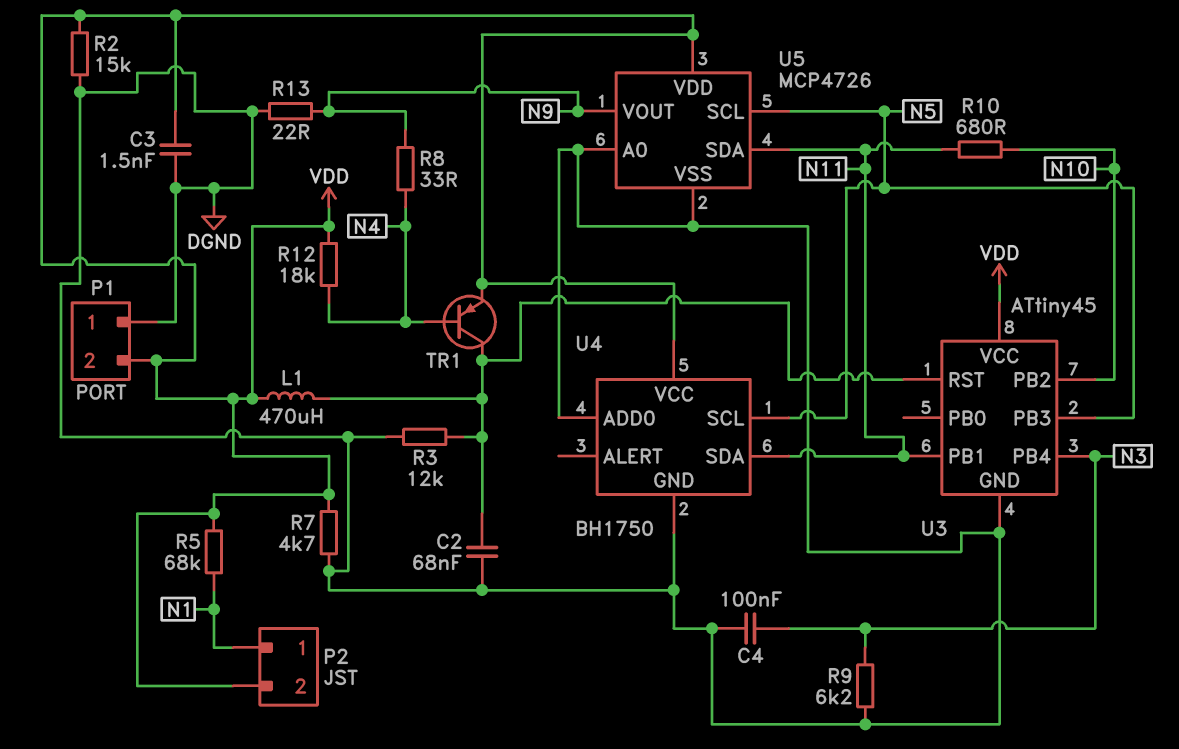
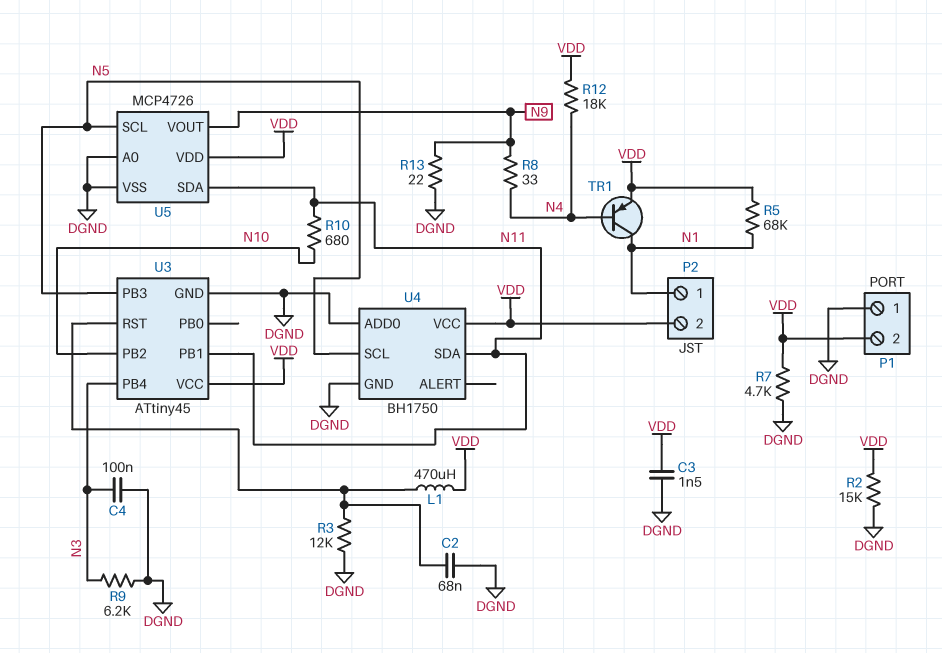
TR1: PNP (B N4, C U3/RST, E VDD) -> PNP (B N4, C N1, E VDD)

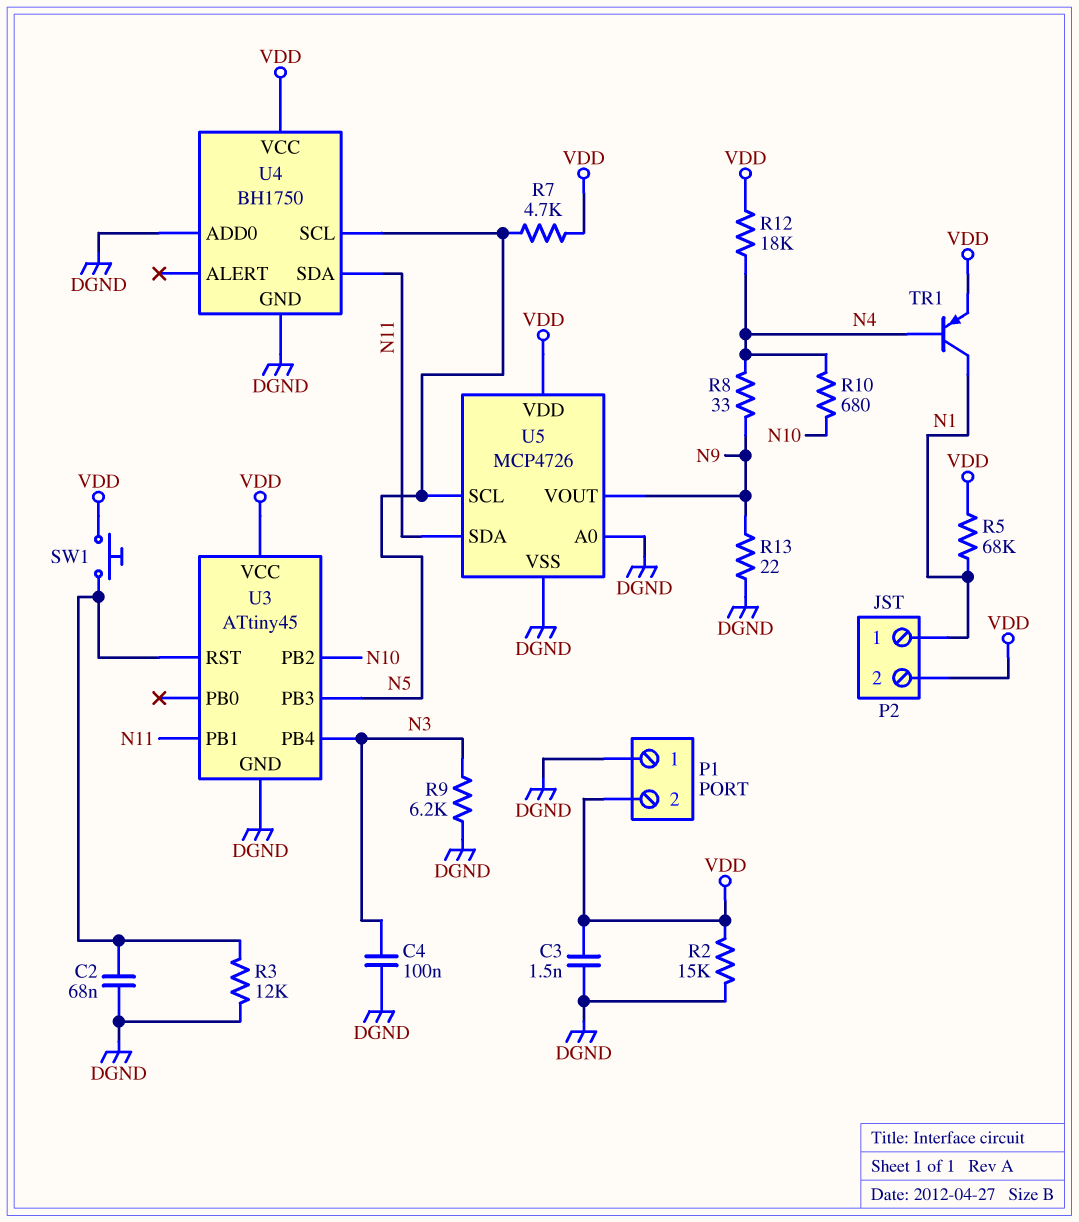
L1: 470uH (U3/RST, VDD) -> none
R7: 4.7k (DGND, VDD) -> 4.7k (N5, VDD)
R10: 680 (N10, N11) -> 680 (N4, N10)
SW1: none -> button (U3/RST, VDD)

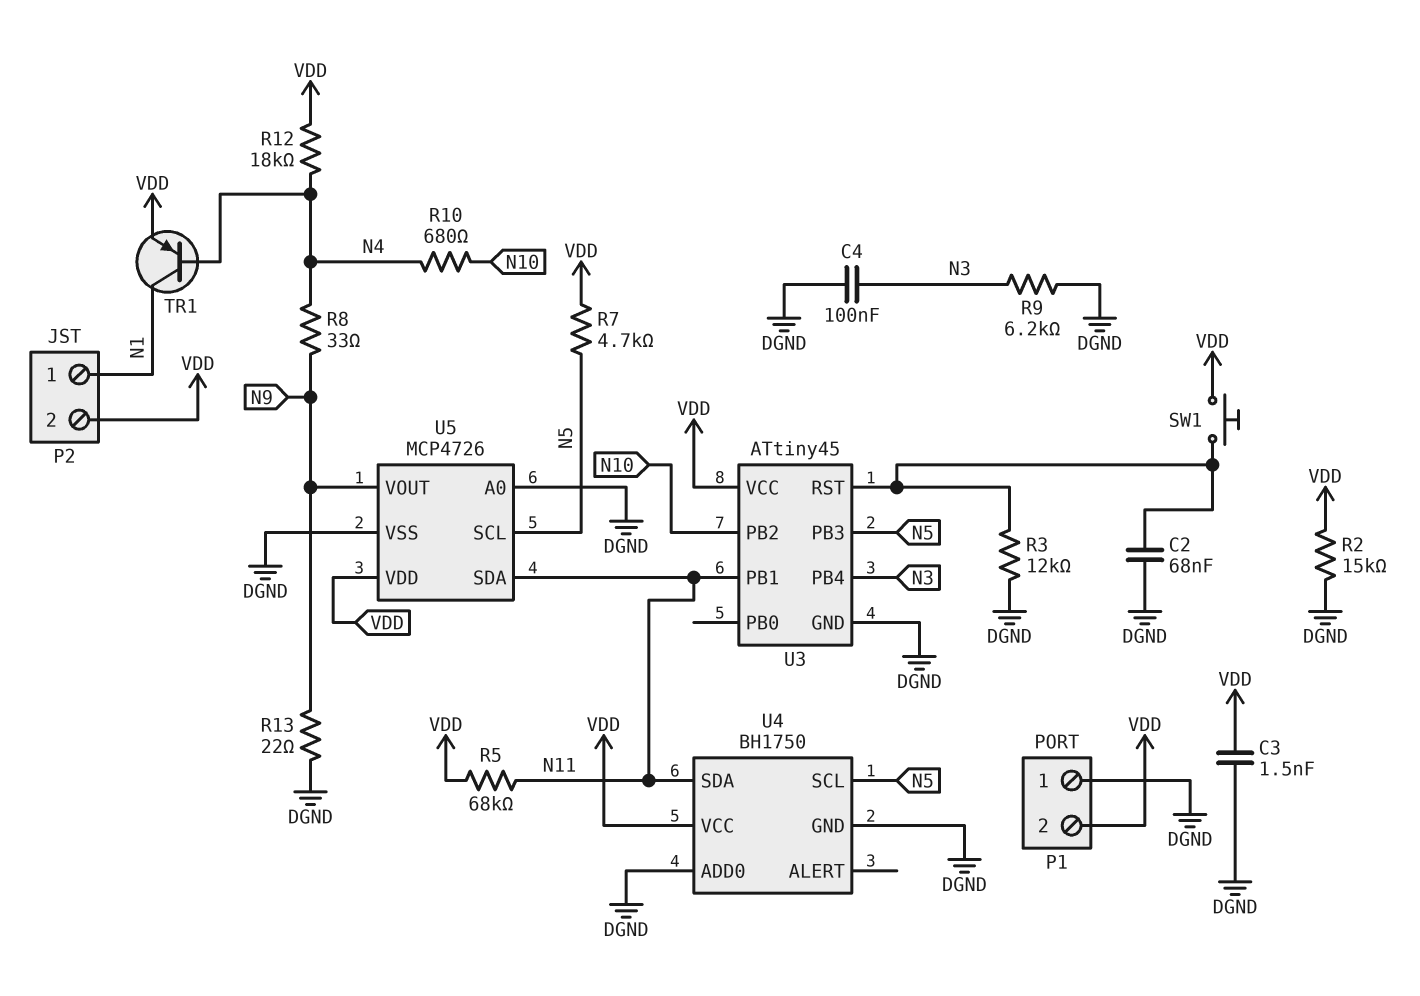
R5: 68k (N1, VDD) -> 68k (N11, VDD)

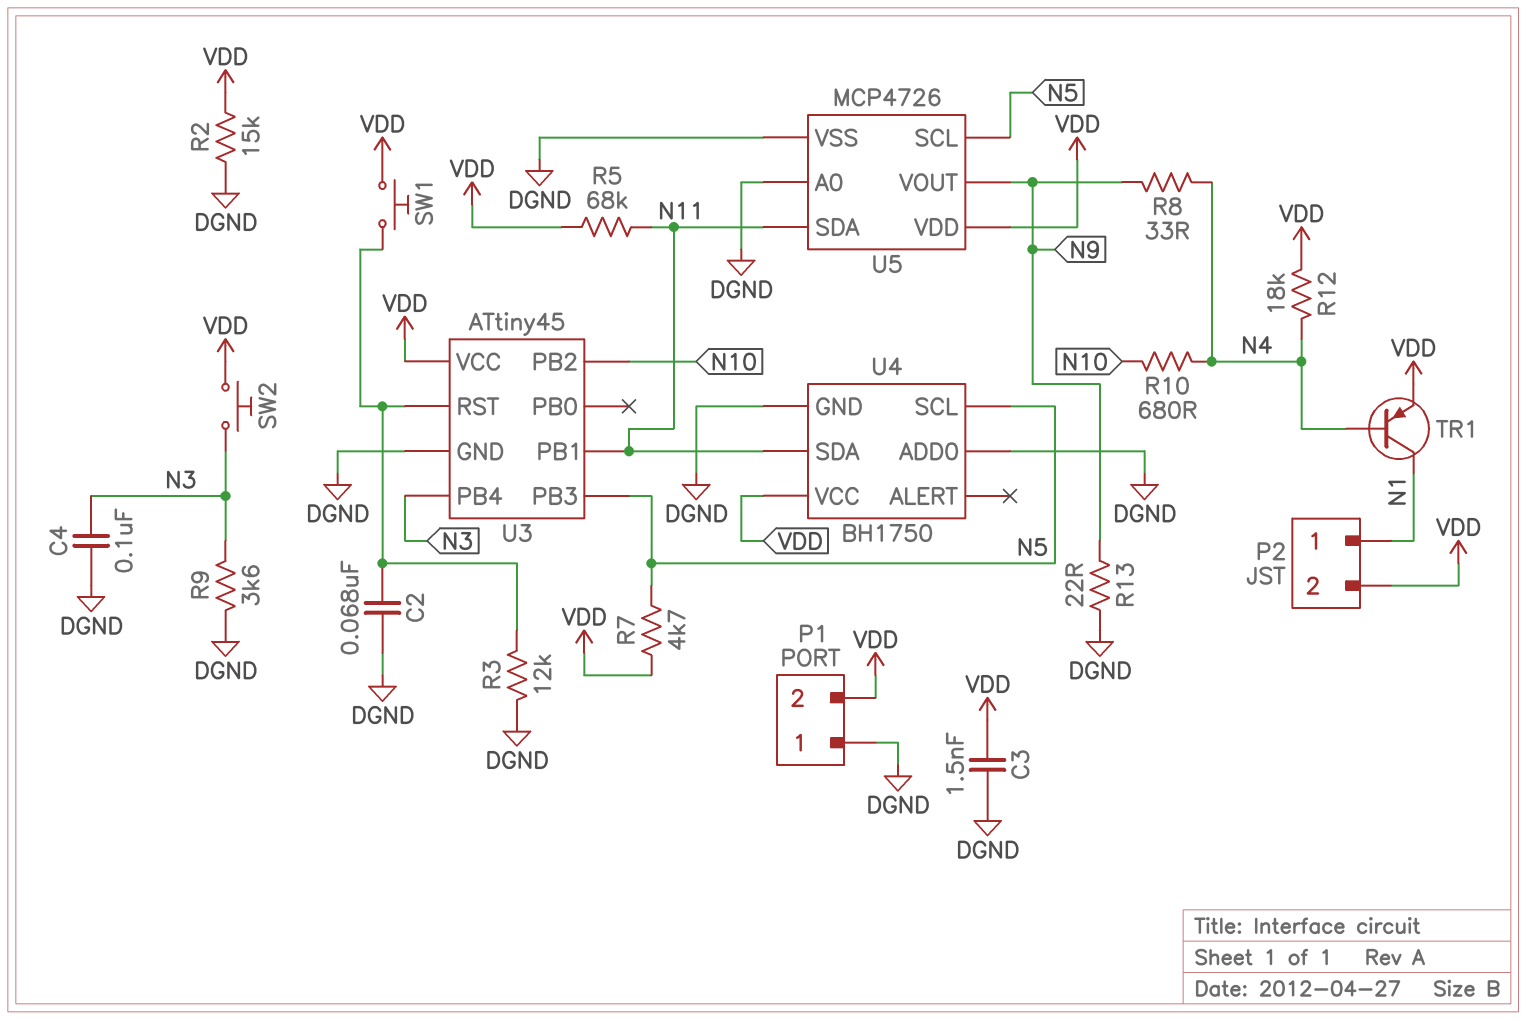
R9: 6.2k (DGND, N3) -> 3.6k (DGND, N3)
SW2: none -> button (N3, VDD)

